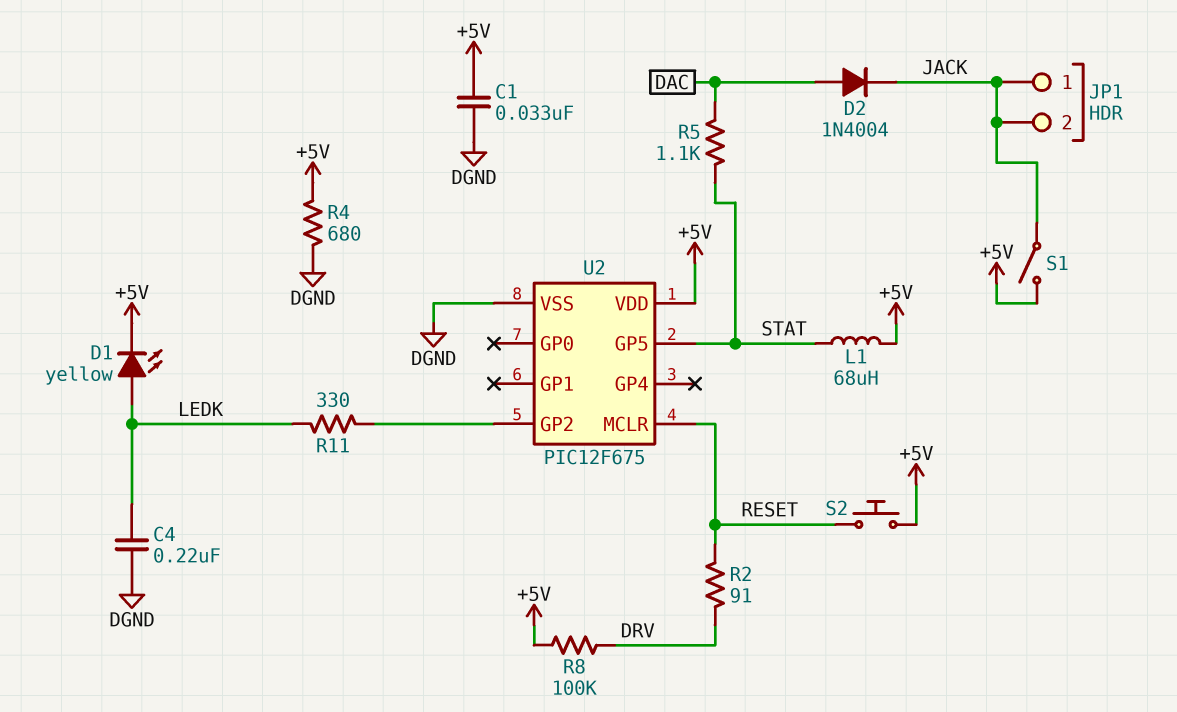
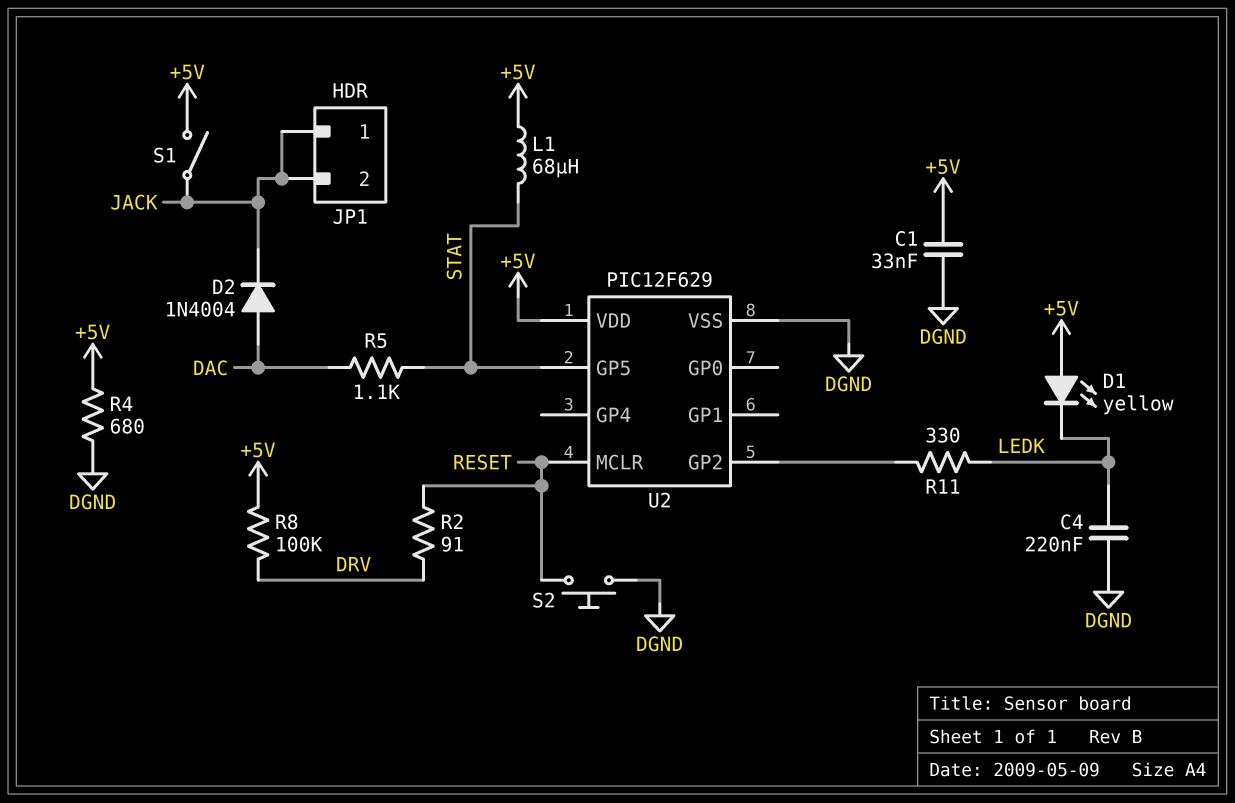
D1: LED yellow (A LEDK, K +5V) -> LED yellow (A +5V, K LEDK)
S2: button (+5V, RESET) -> button (DGND, RESET)
U2: PIC12F675 -> PIC12F629

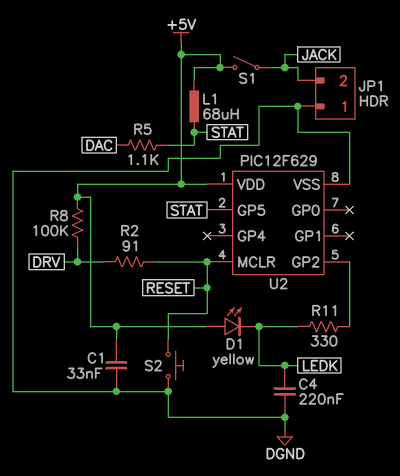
D2: diode 1N4004 (A DAC, K JACK) -> none
JP1 pin 1: JACK -> DGND
R4: 680 (+5V, DGND) -> none

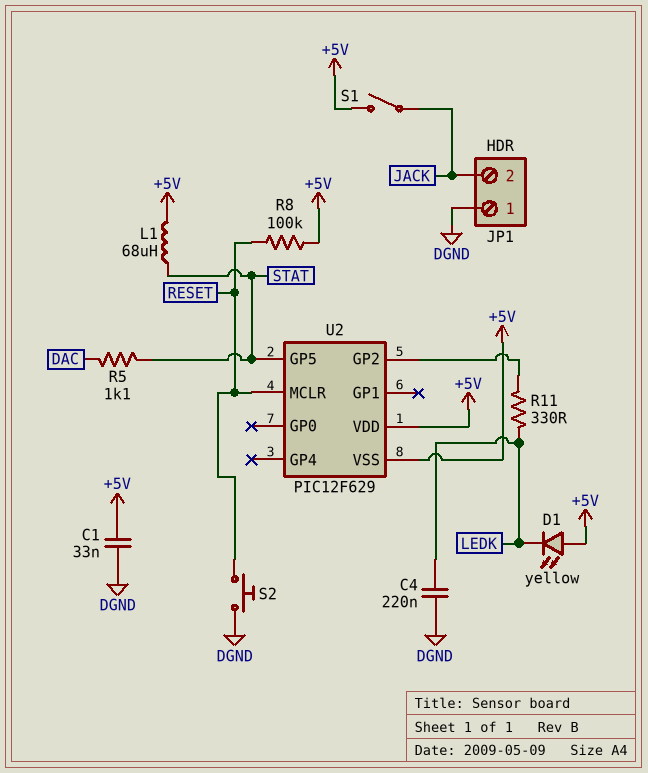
R2: 91 (DRV, RESET) -> none
R8: 100k (+5V, DRV) -> 100k (+5V, RESET)
U2 pin VSS: DGND -> +5V

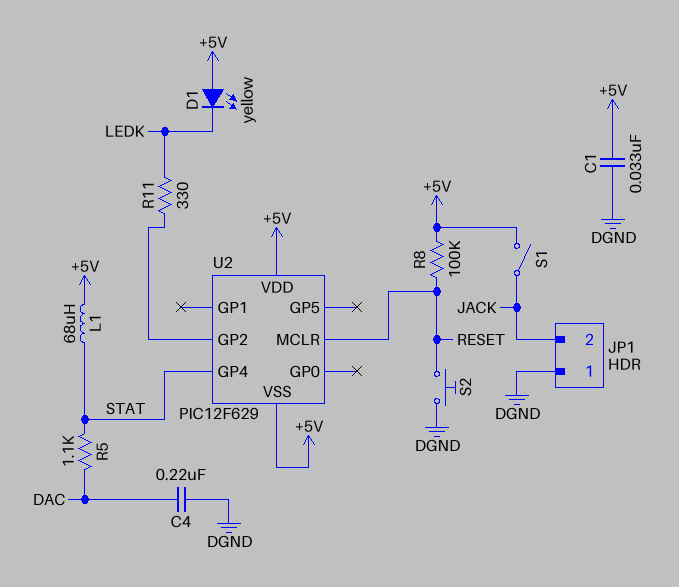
C4: 220nF (DGND, LEDK) -> 220nF (DAC, DGND)
U2 pin GP4: none -> STAT
U2 pin GP5: STAT -> none

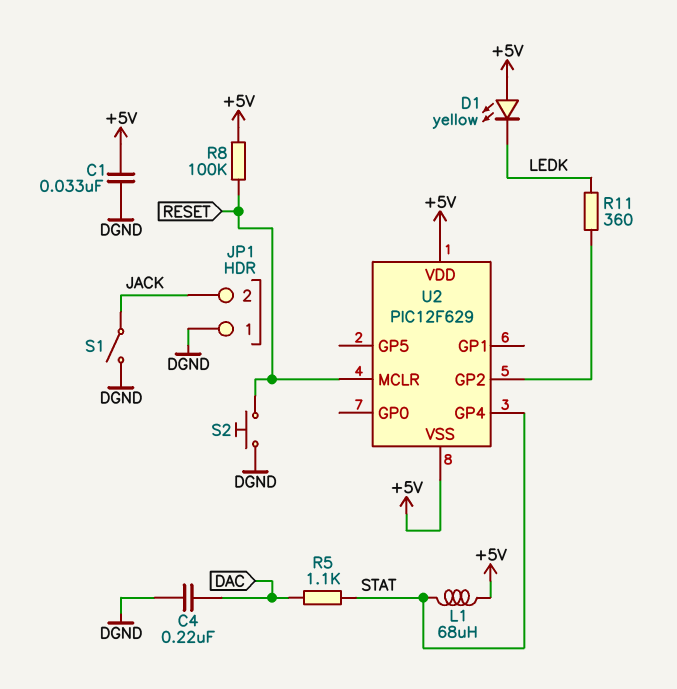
R11: 330 (LEDK, U2/GP2) -> 360 (LEDK, U2/GP2)
S1: switch (+5V, JACK) -> switch (DGND, JACK)

